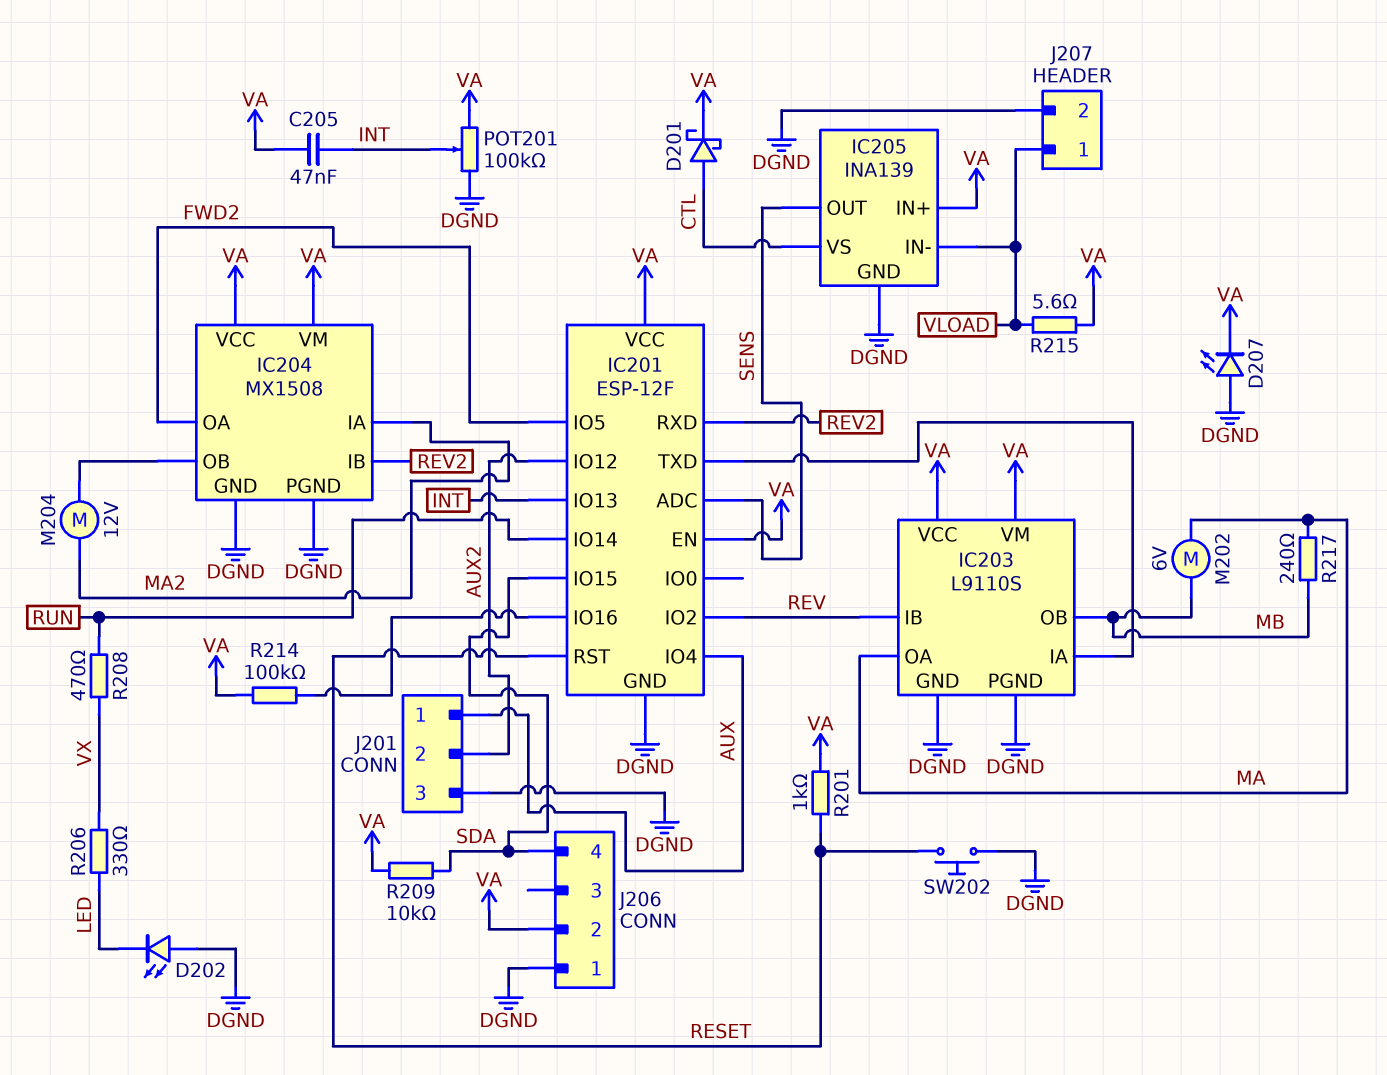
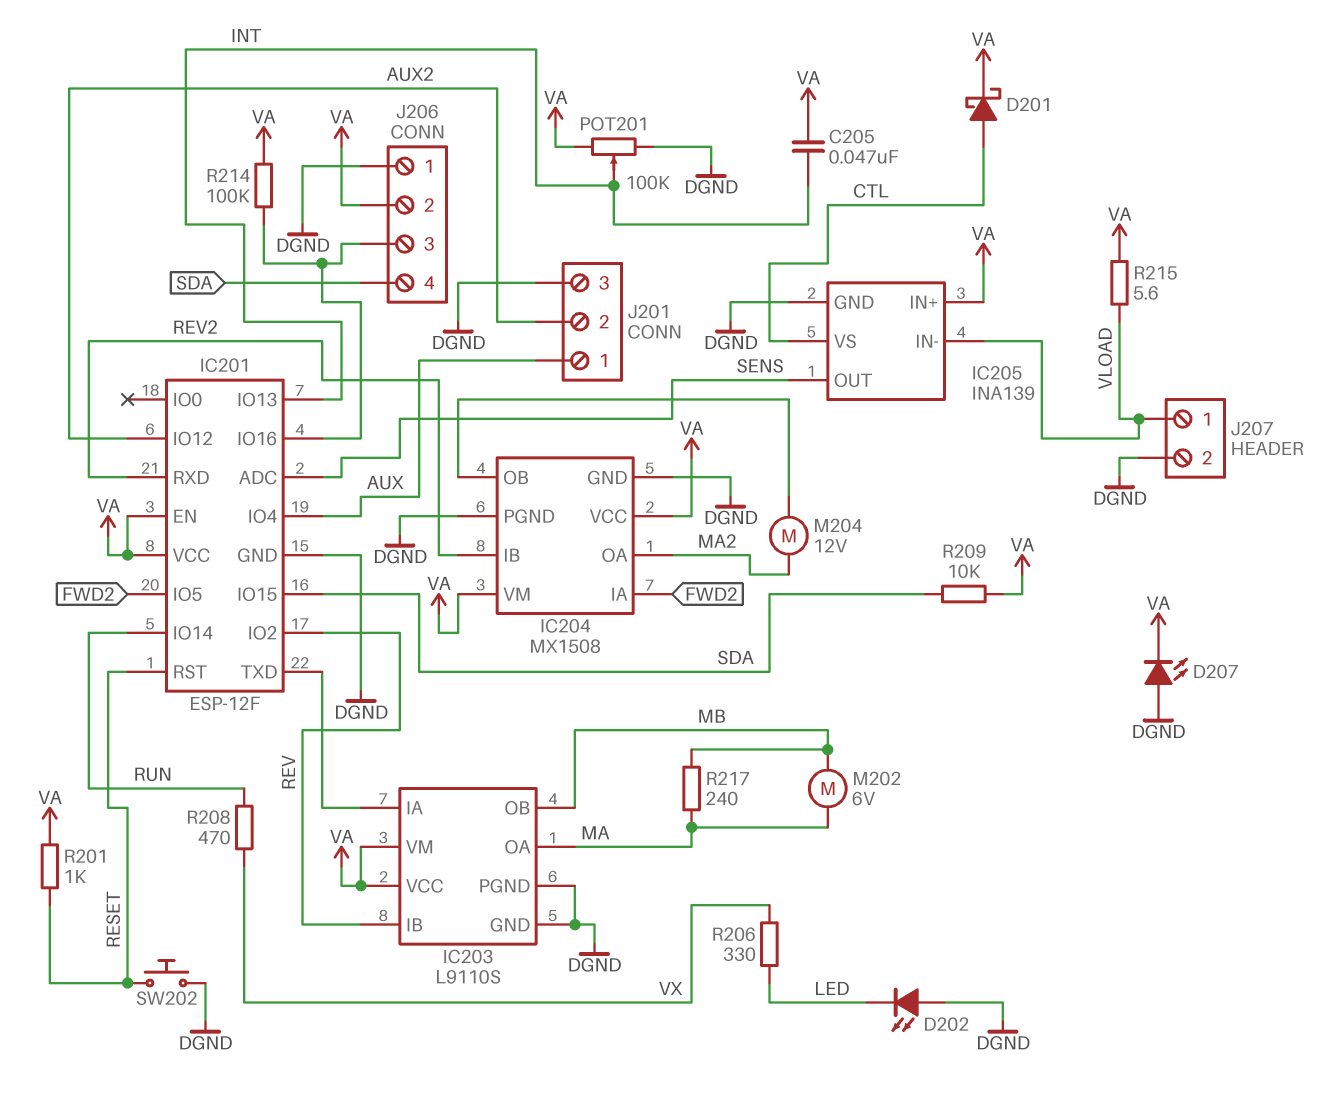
IC204 pin IA: MA2 -> FWD2
IC204 pin OA: FWD2 -> MA2
J206 pin 3: none -> IC201/IO16

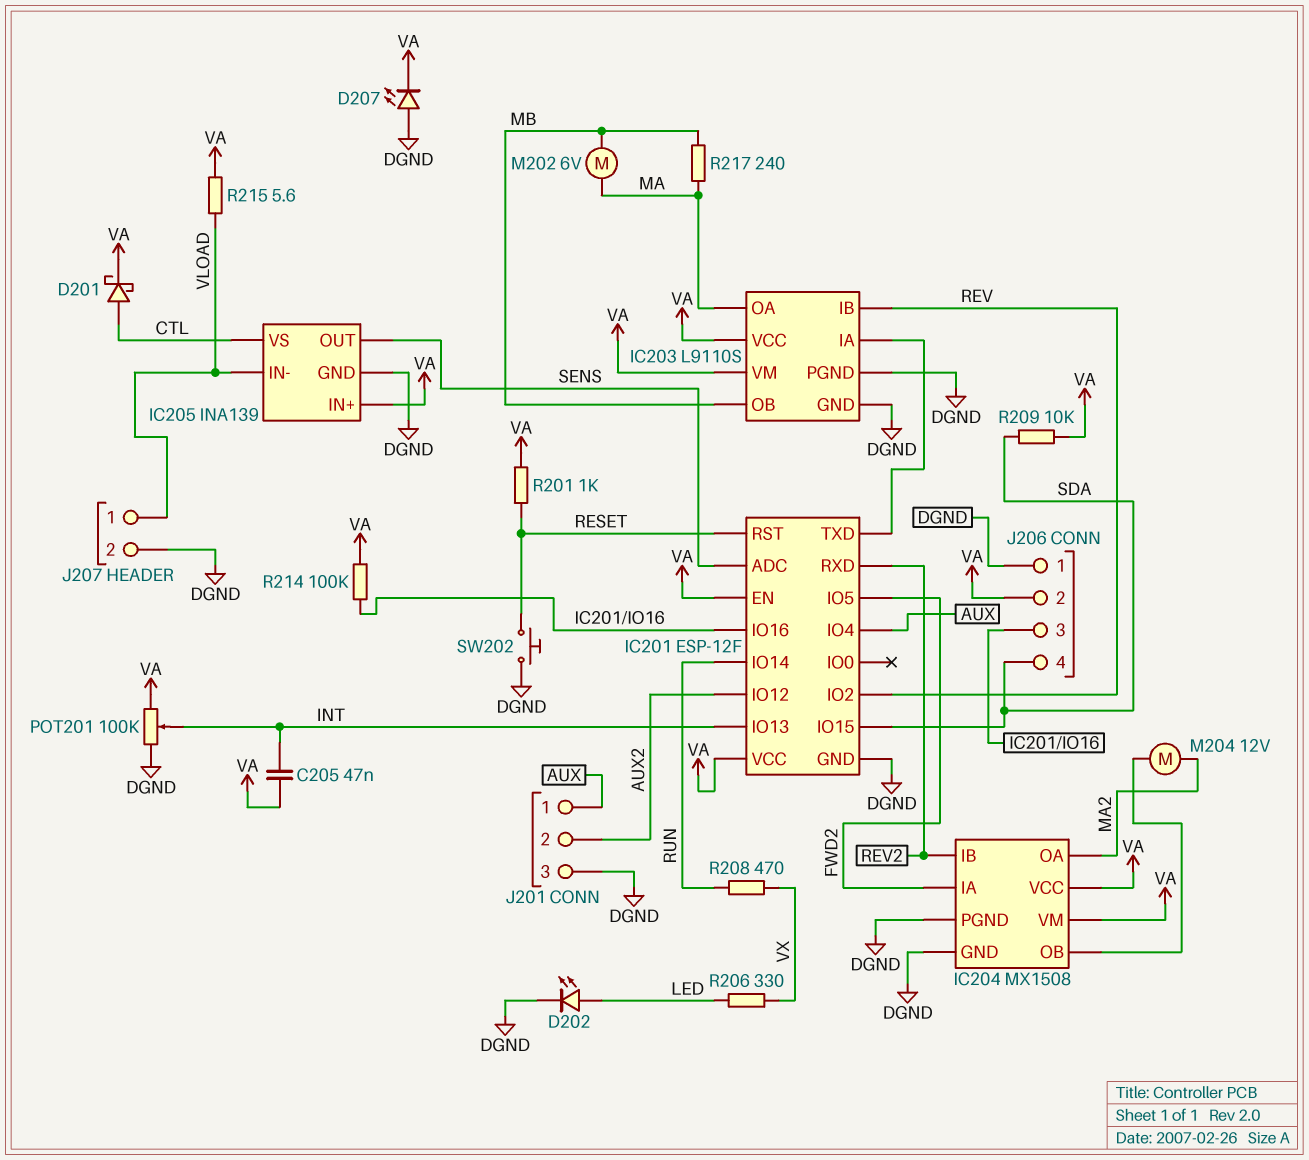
D202: LED (A DGND, K LED) -> LED (A LED, K DGND)

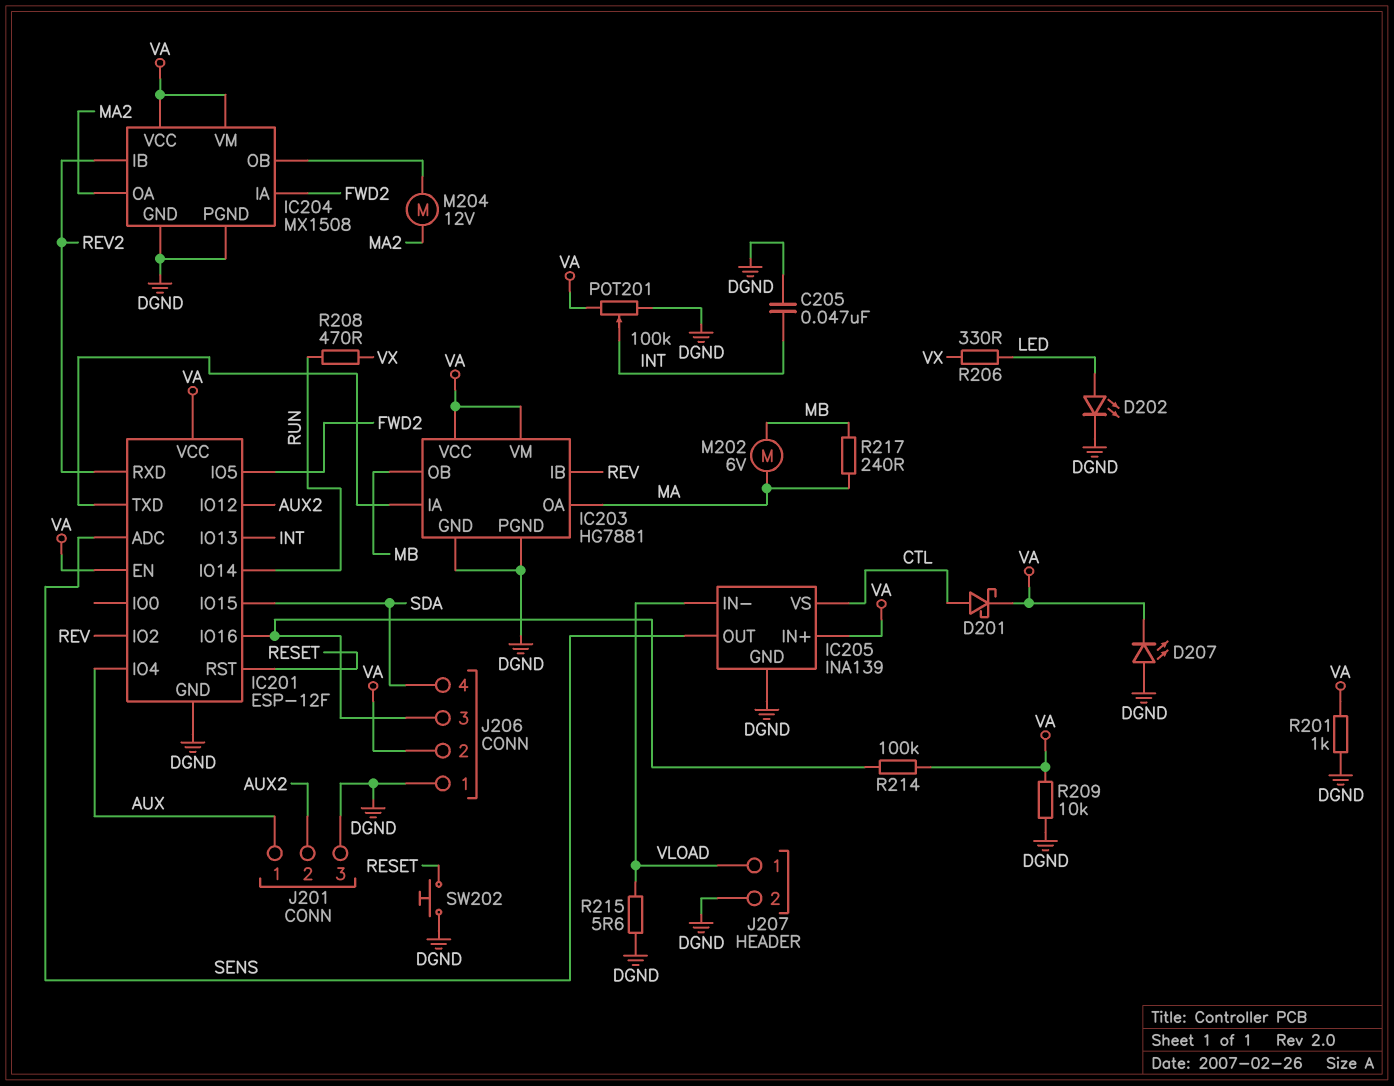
C205: 47nF (INT, VA) -> 47nF (DGND, INT)
IC203: L9110S -> HG7881
R201: 1k (RESET, VA) -> 1k (DGND, VA)
R209: 10k (SDA, VA) -> 10k (DGND, VA)
R215: 5.6 (VA, VLOAD) -> 5.6 (DGND, VLOAD)

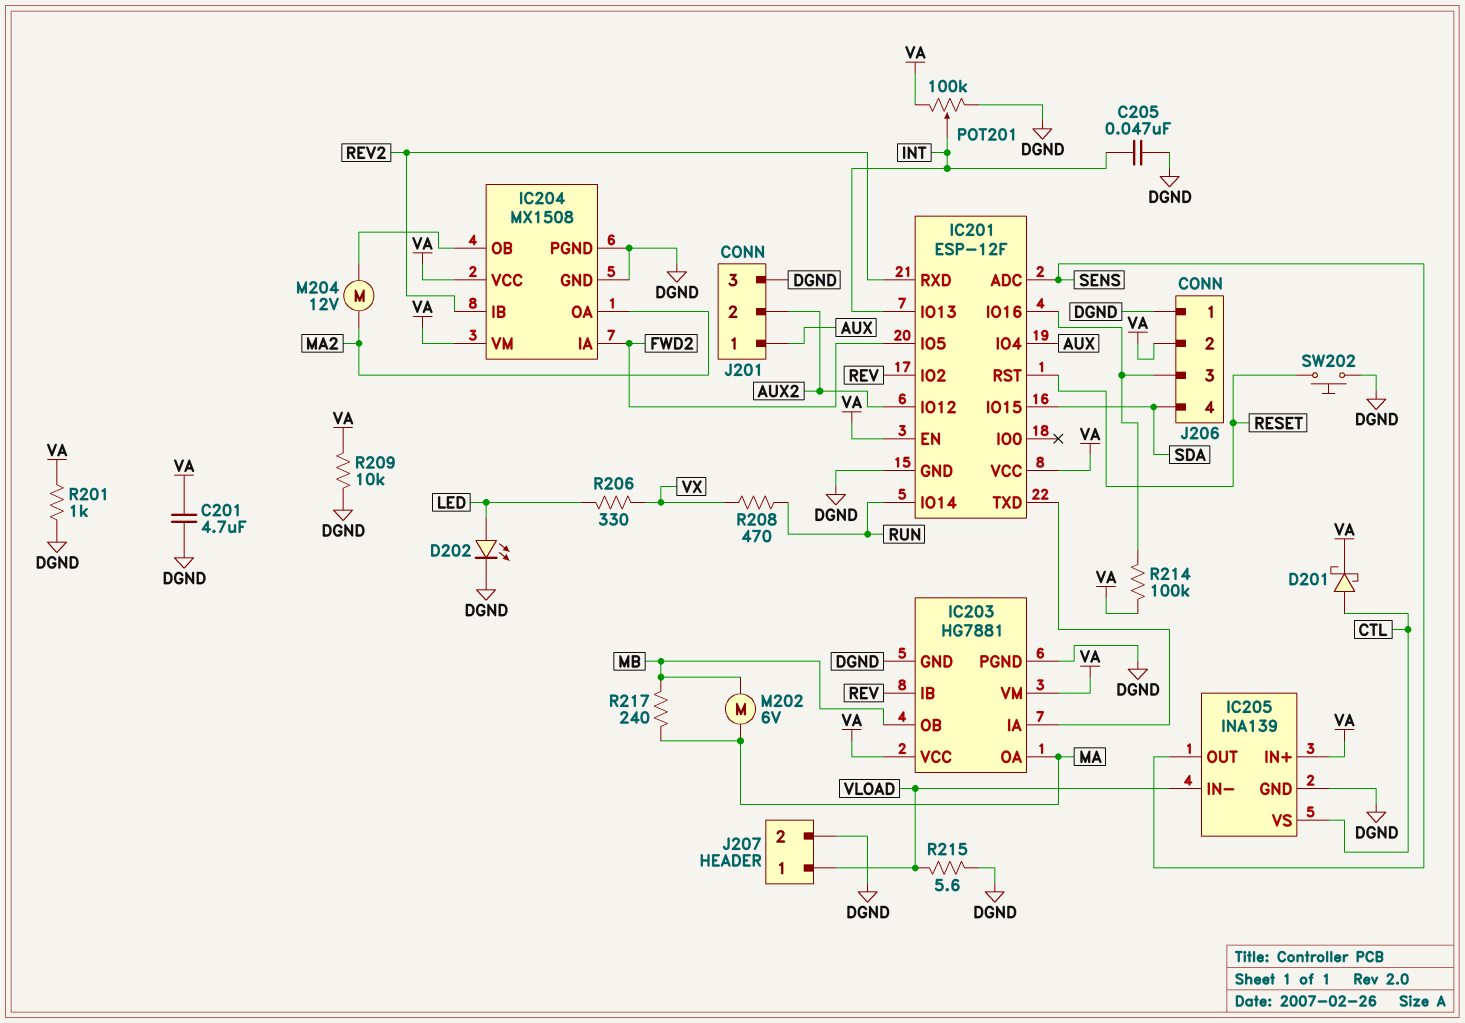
C201: none -> 4.7uF (DGND, VA)
D207: LED (A DGND, K VA) -> none

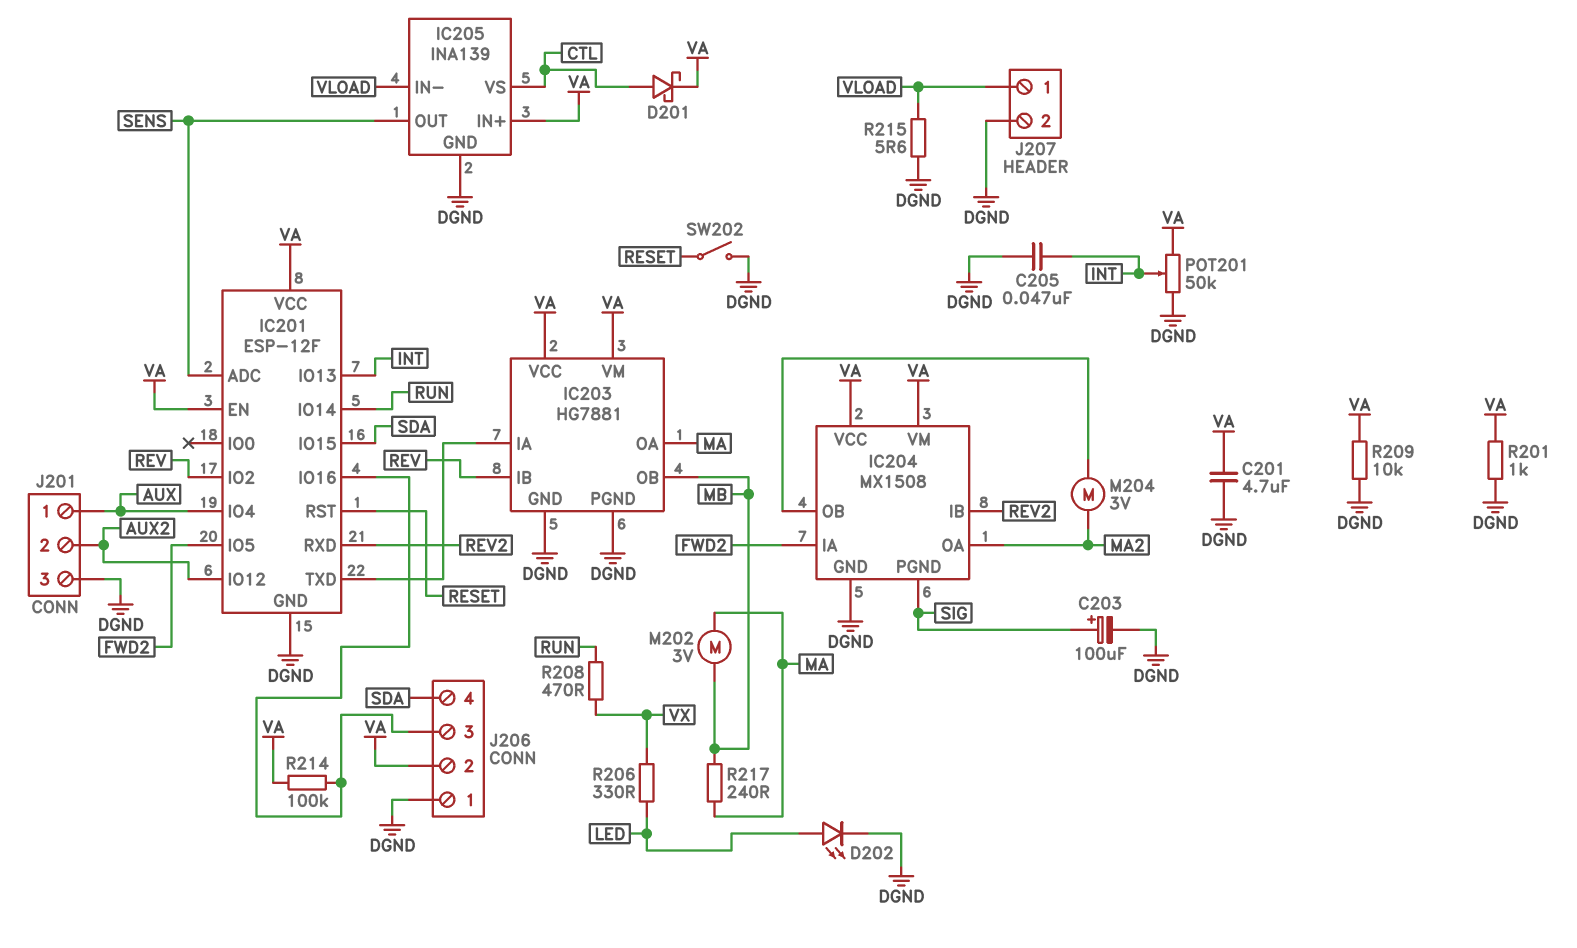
C203: none -> 100uF (plus SIG, minus DGND)
IC204 pin PGND: DGND -> SIG
M202: motor 6V (MA, MB) -> motor 3V (MA, MB)
M204: motor 12V (IC204/OB, MA2) -> motor 3V (IC204/OB, MA2)
POT201: 100k (DGND, VA, wiper INT) -> 50k (DGND, VA, wiper INT)
SW202: button (DGND, RESET) -> switch (DGND, RESET)

